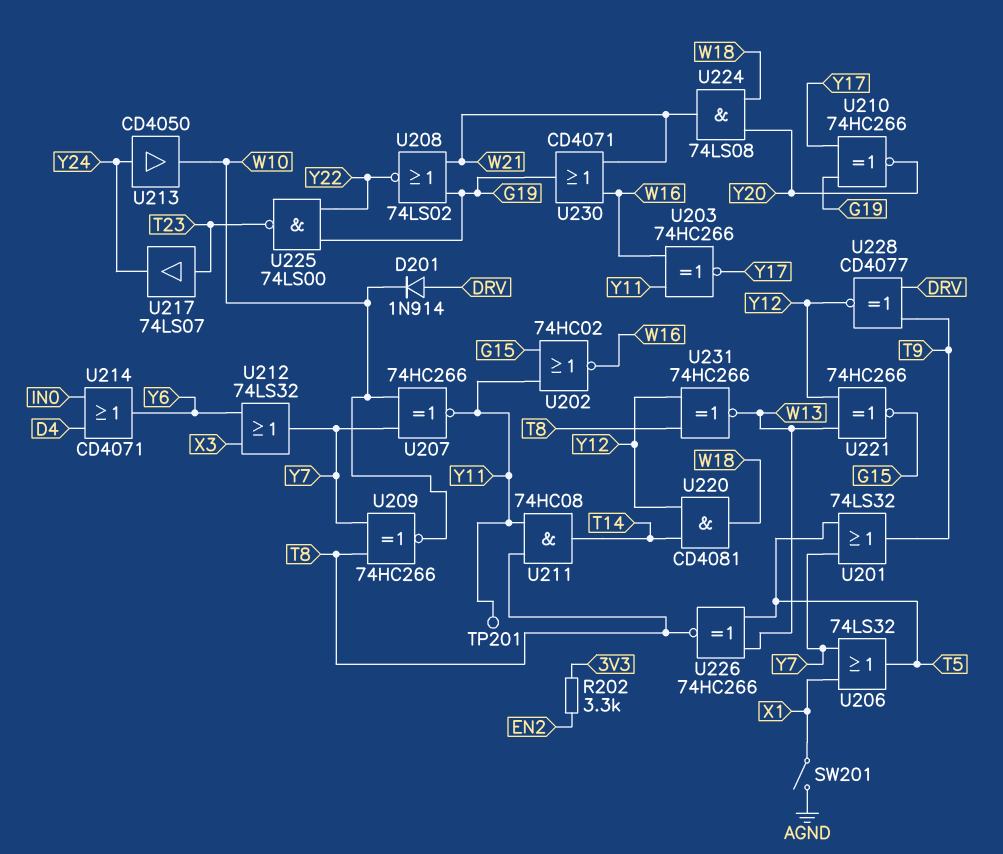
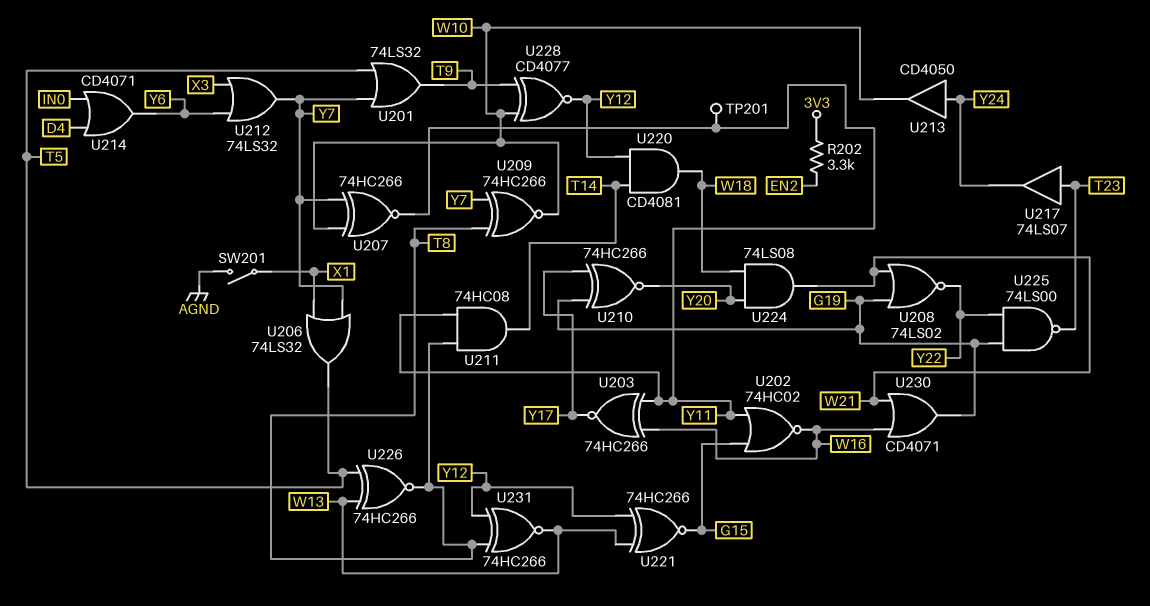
D201: diode 1N914 (A DRV, K W10) -> none
U228: XNOR CD4077 (in DRV, in T9, out Y12) -> XNOR CD4077 (in T9, in W10, out Y12)

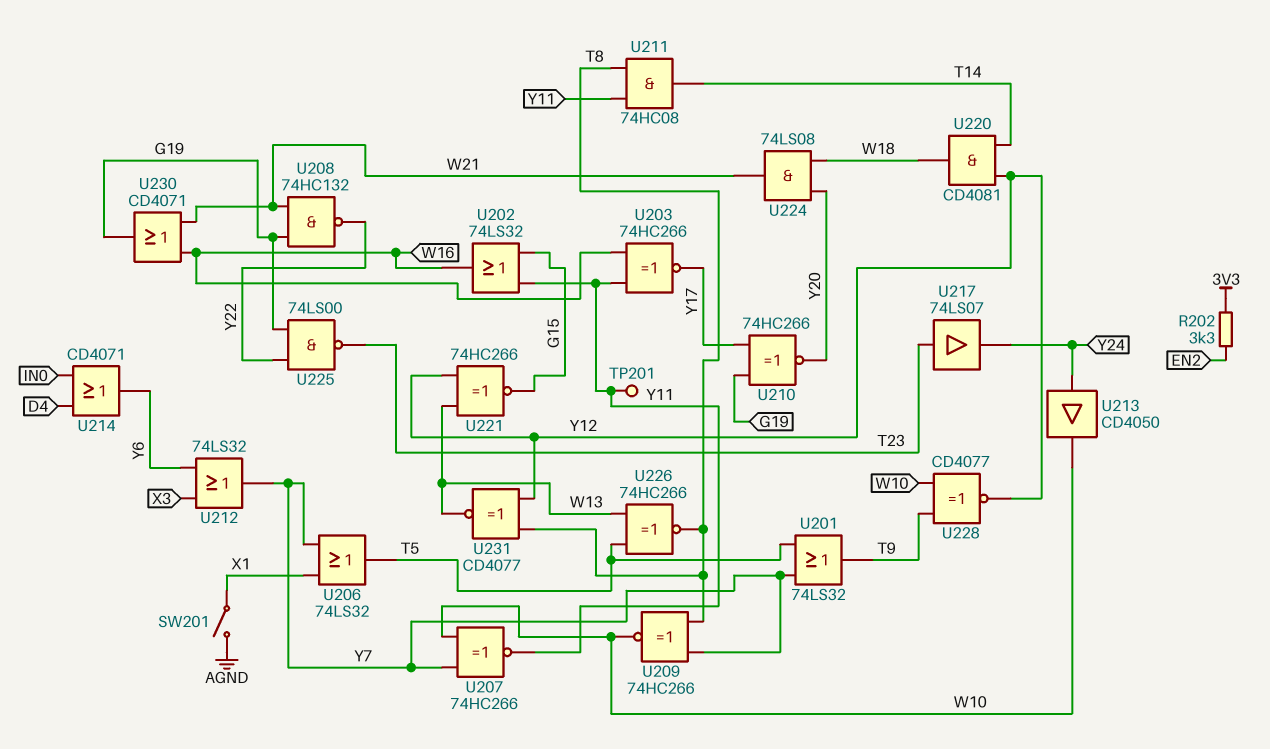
U202: NOR 74HC02 (in G15, in Y11, out W16) -> OR 74LS32 (in G15, in Y11, out W16)
U208: NOR 74LS02 (in G19, in W21, out Y22) -> NAND 74HC132 (in G19, in W21, out Y22)
U231: XNOR 74HC266 (in T8, in Y12, out W13) -> XNOR CD4077 (in T8, in Y12, out W13)

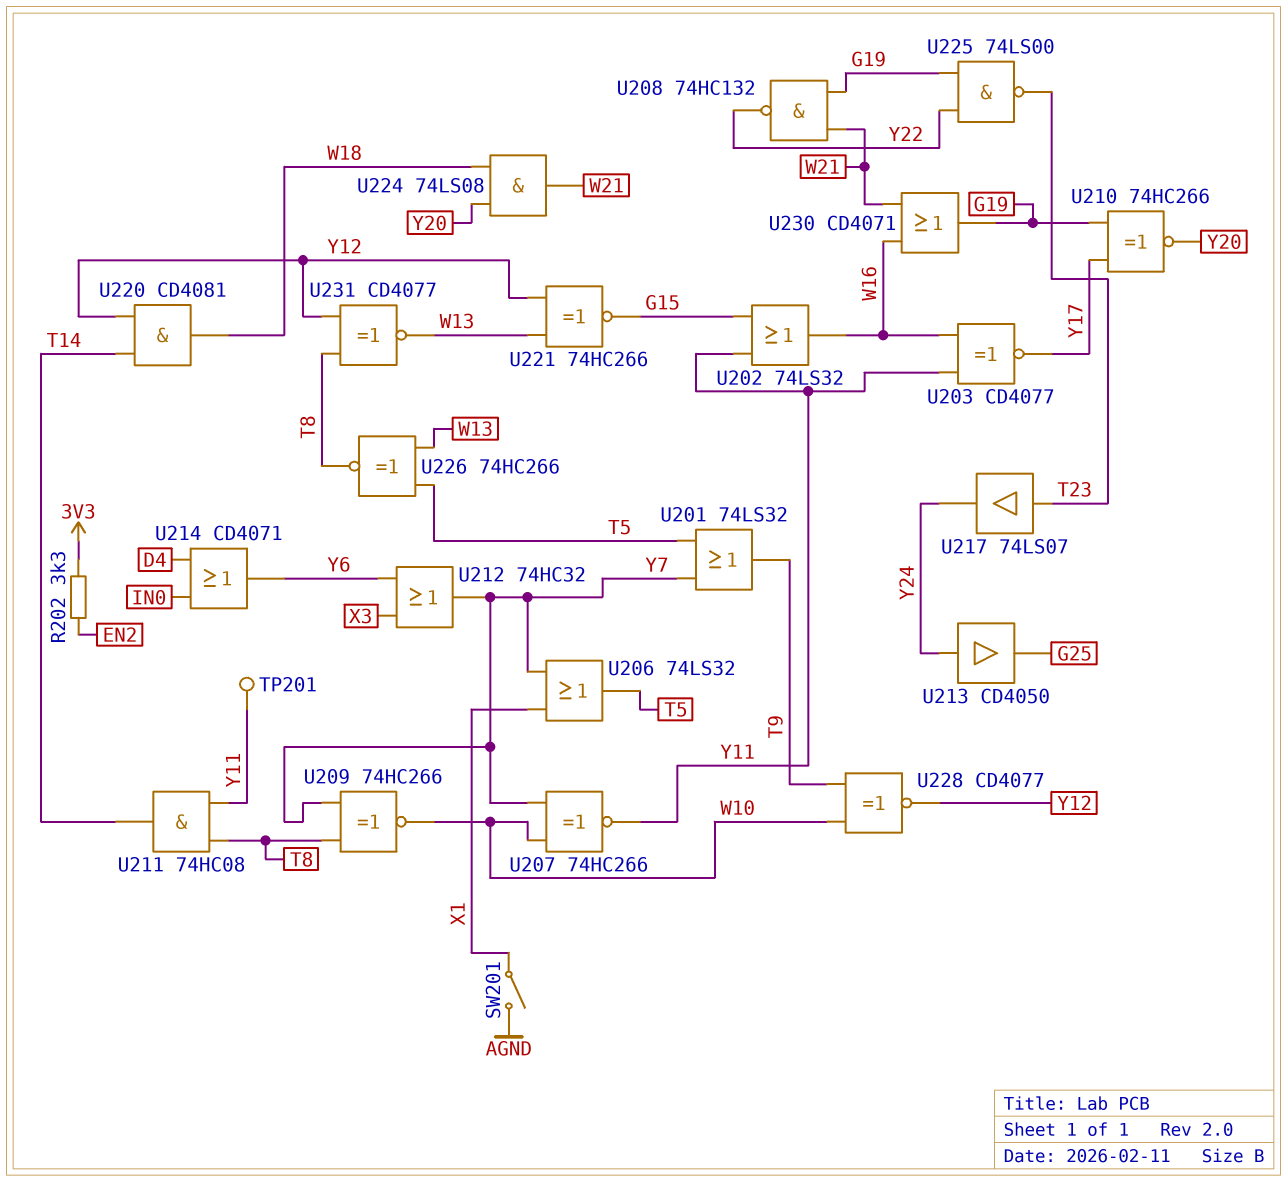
U203: XNOR 74HC266 (in W16, in Y11, out Y17) -> XNOR CD4077 (in W16, in Y11, out Y17)
U212: OR 74LS32 (in X3, in Y6, out Y7) -> OR 74HC32 (in X3, in Y6, out Y7)
U213: buffer CD4050 (in Y24, out W10) -> buffer CD4050 (in Y24, out G25)

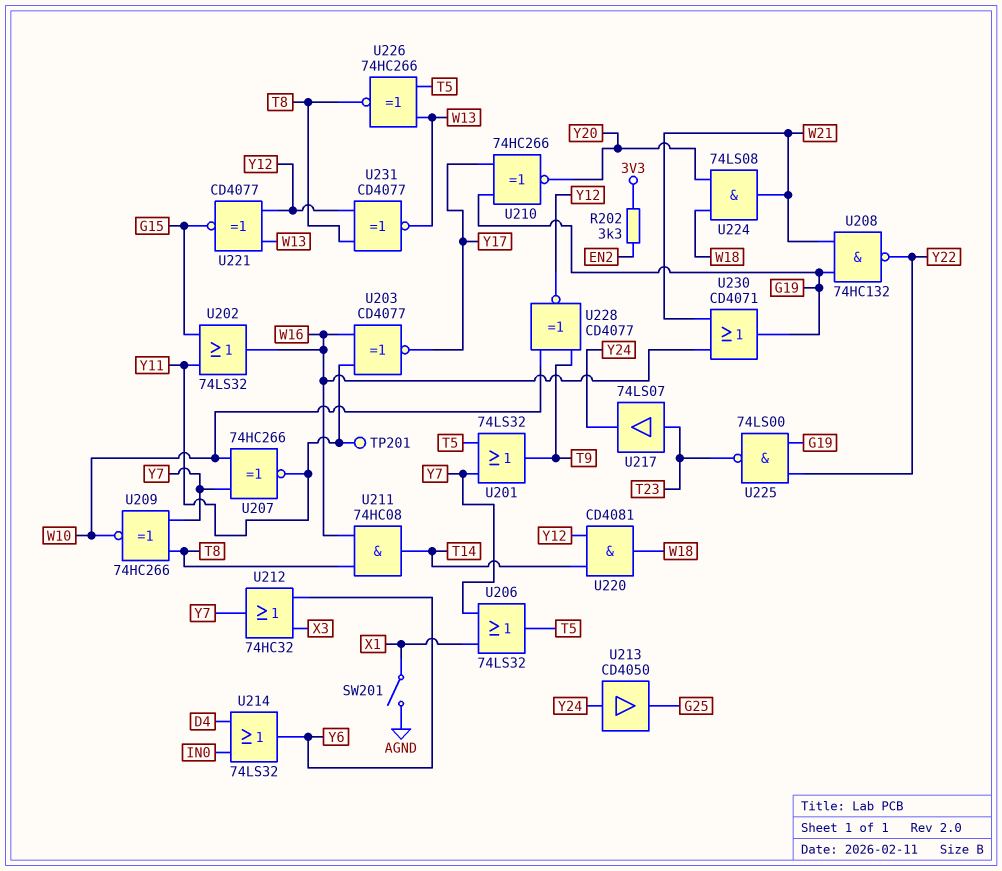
U211: AND 74HC08 (in T8, in Y11, out T14) -> AND 74HC08 (in T8, in W16, out T14)
U214: OR CD4071 (in D4, in IN0, out Y6) -> OR 74LS32 (in D4, in IN0, out Y6)
U221: XNOR 74HC266 (in W13, in Y12, out G15) -> XNOR CD4077 (in W13, in Y12, out G15)

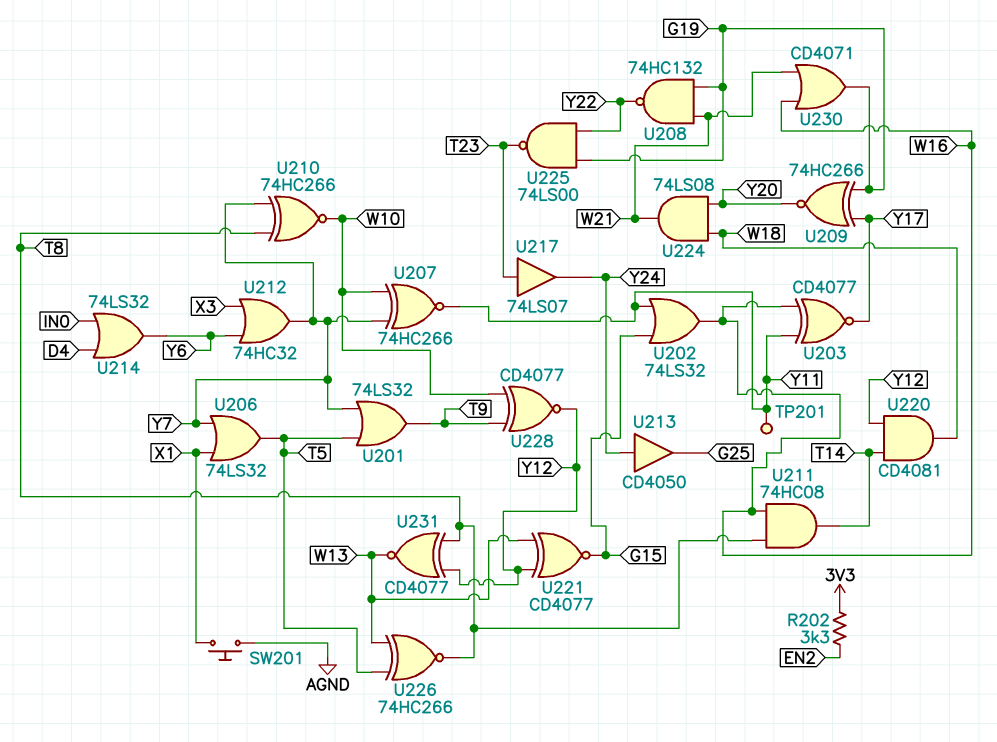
SW201: switch (AGND, X1) -> button (AGND, X1)
U209: XNOR 74HC266 (in T8, in Y7, out W10) -> XNOR 74HC266 (in G19, in Y17, out Y20)
U210: XNOR 74HC266 (in G19, in Y17, out Y20) -> XNOR 74HC266 (in T8, in Y7, out W10)

